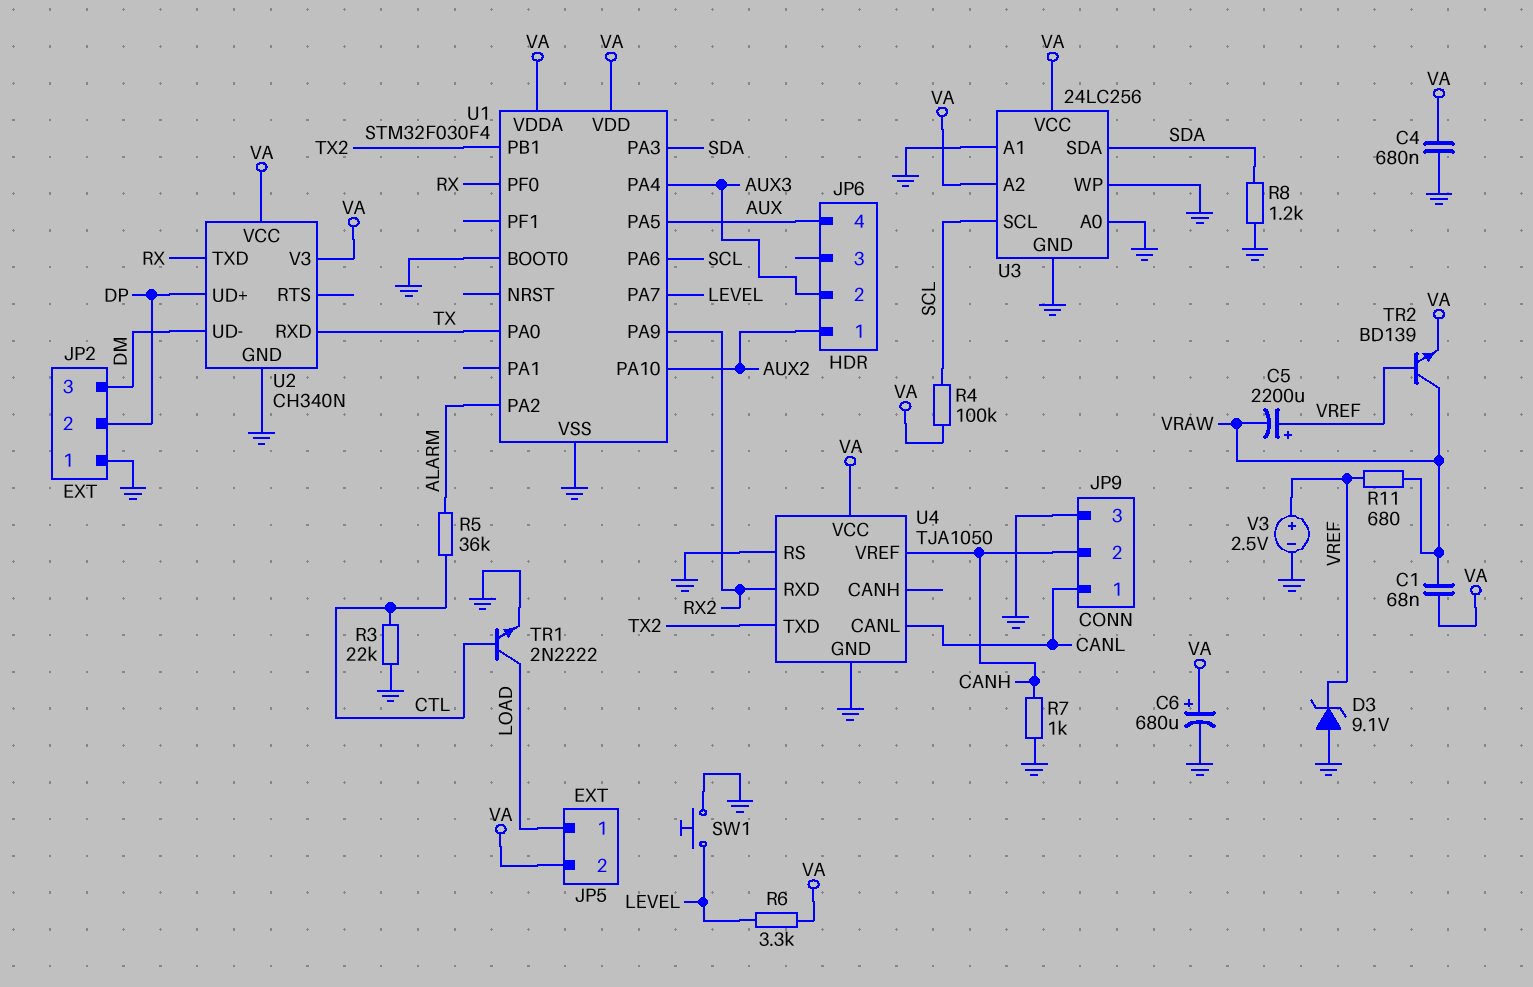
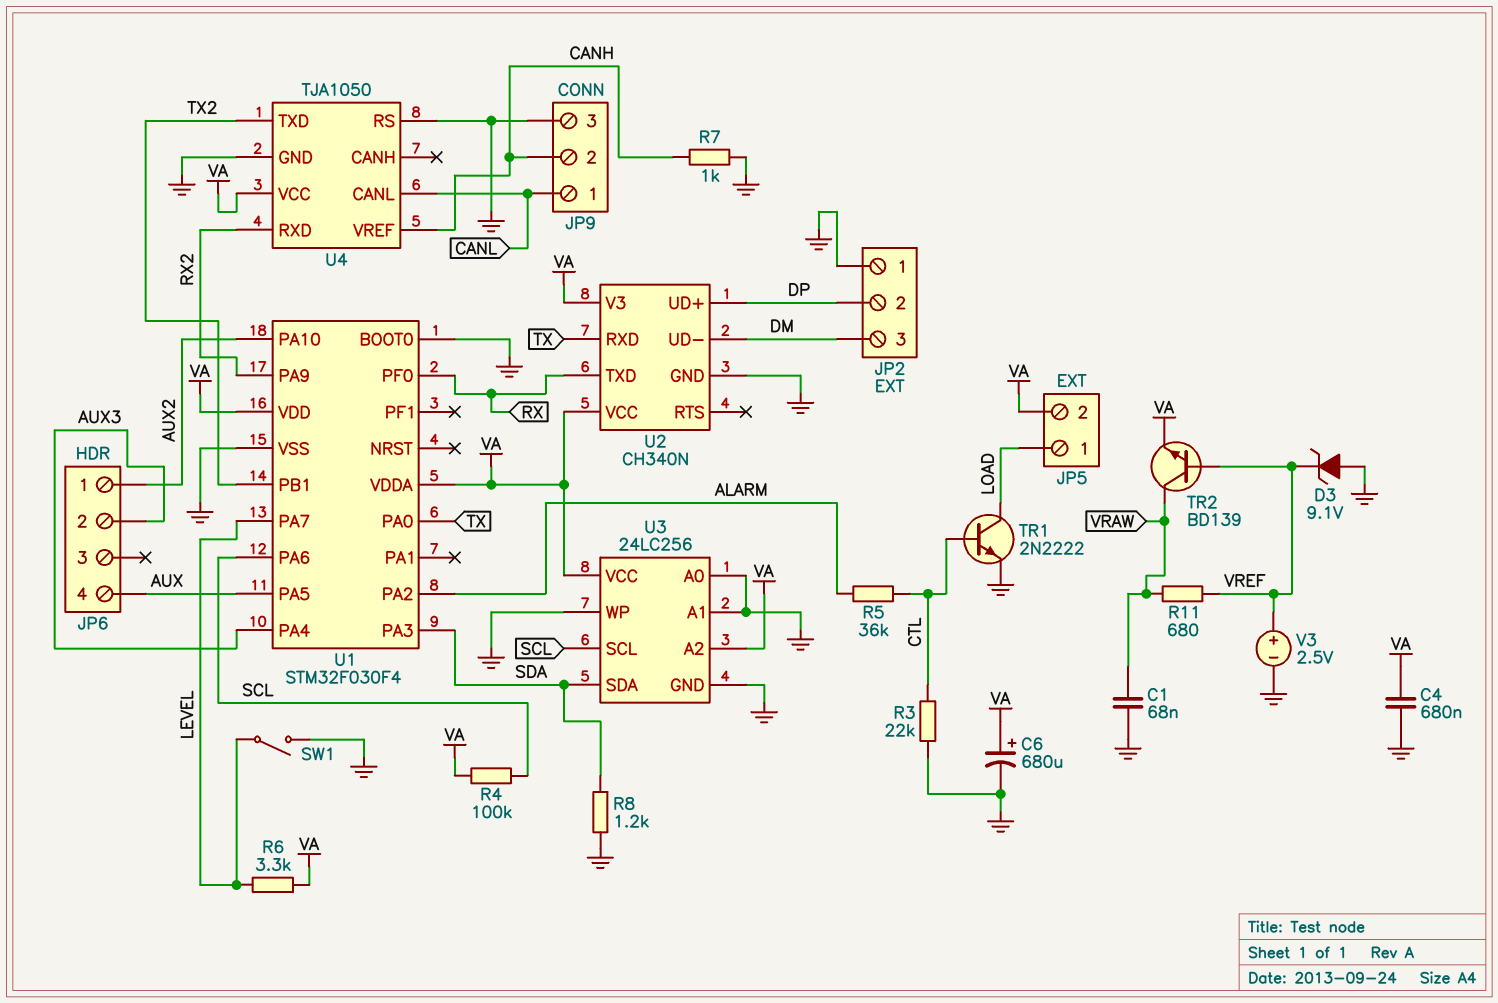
C1: 68nF (VA, VRAW) -> 68nF (GND, VRAW)
C5: 2200uF (plus VREF, minus VRAW) -> none
SW1: button (GND, LEVEL) -> switch (GND, LEVEL)

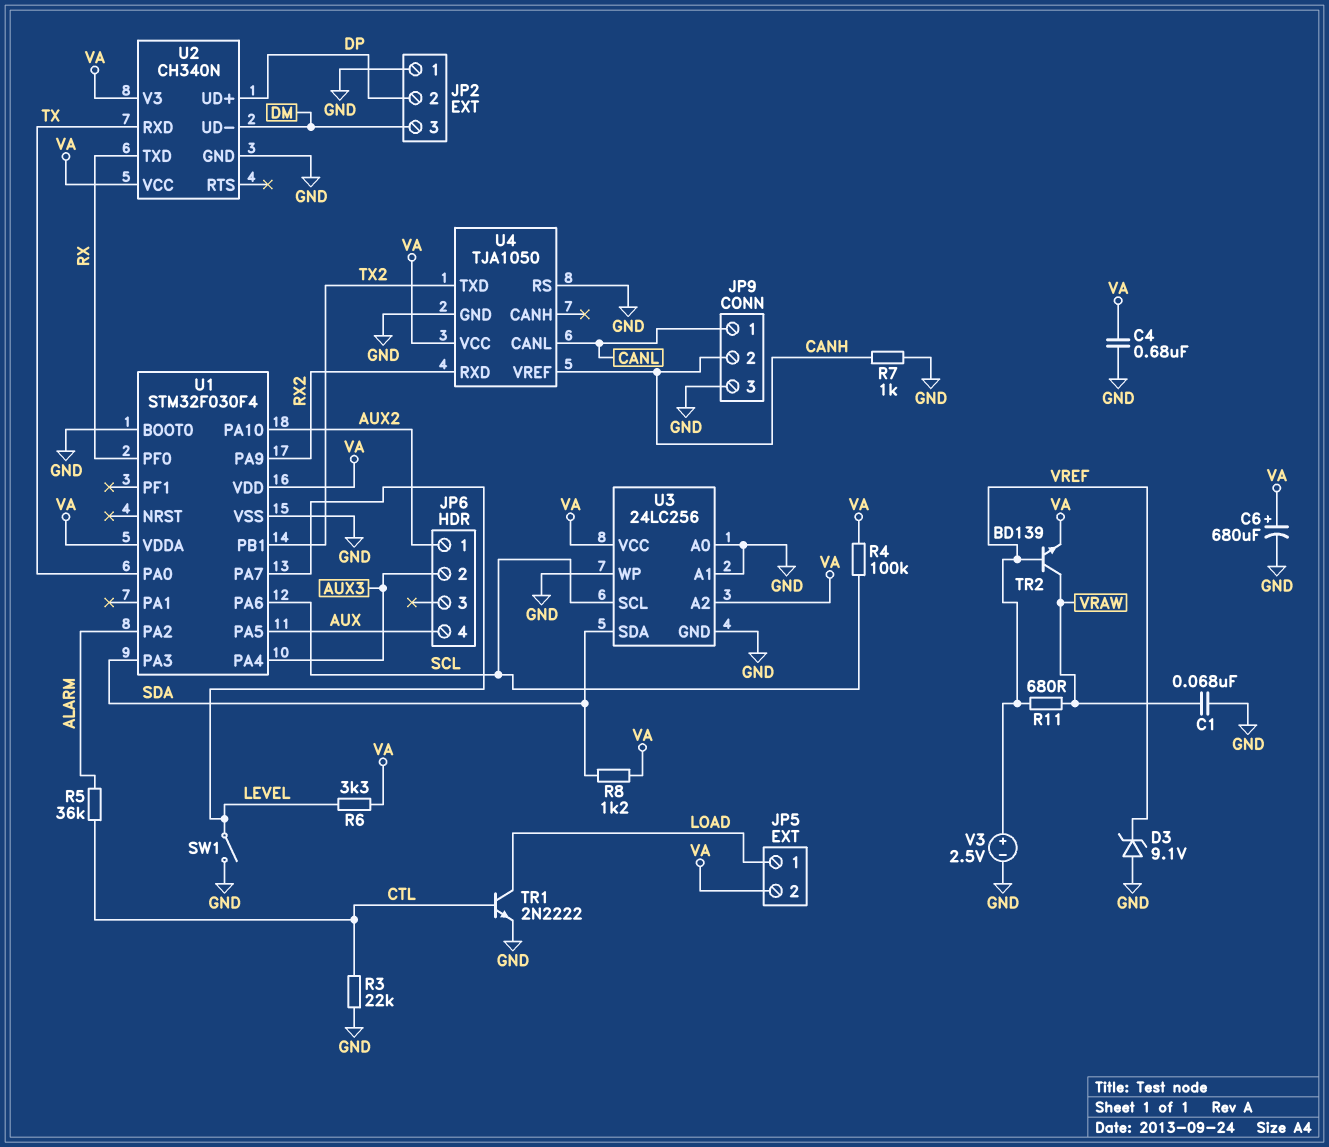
R8: 1.2k (GND, SDA) -> 1.2k (SDA, VA)

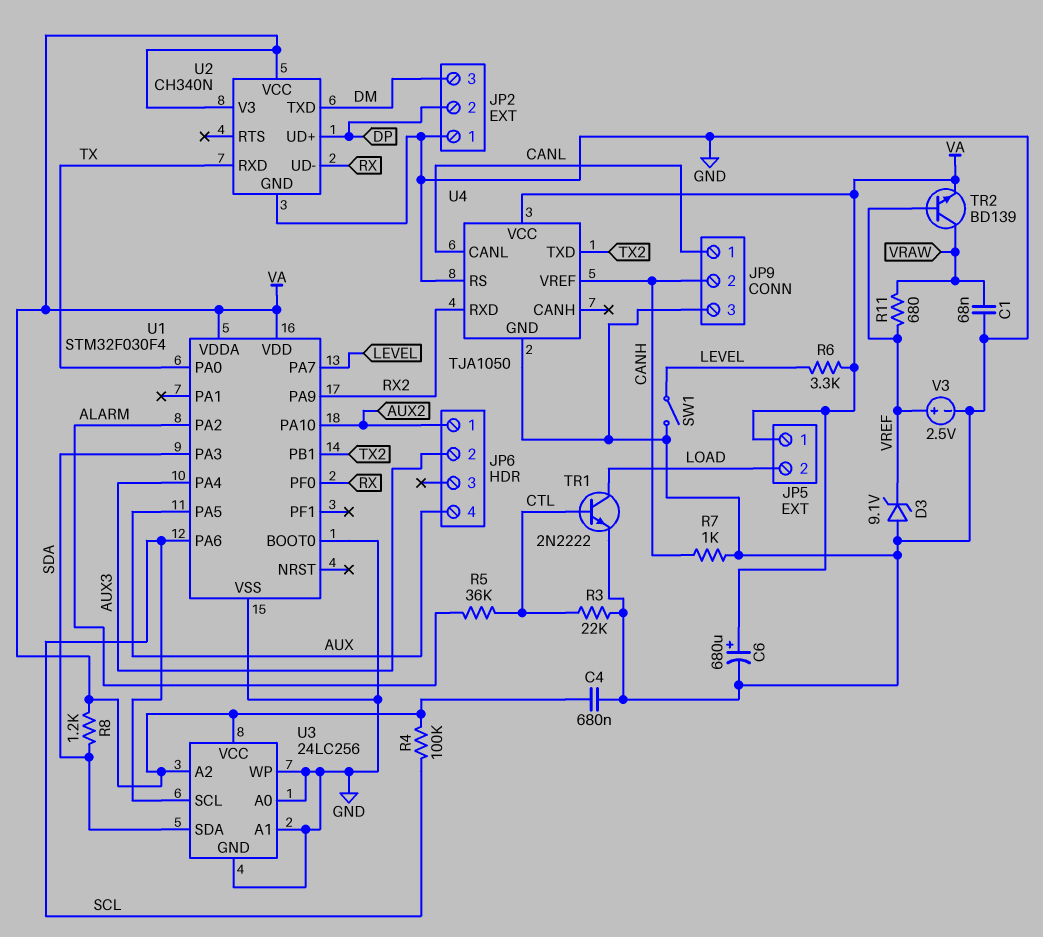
JP5 pin 1: LOAD -> VA
JP5 pin 2: VA -> LOAD
U2 pin TXD: RX -> DM
U2 pin UD-: DM -> RX

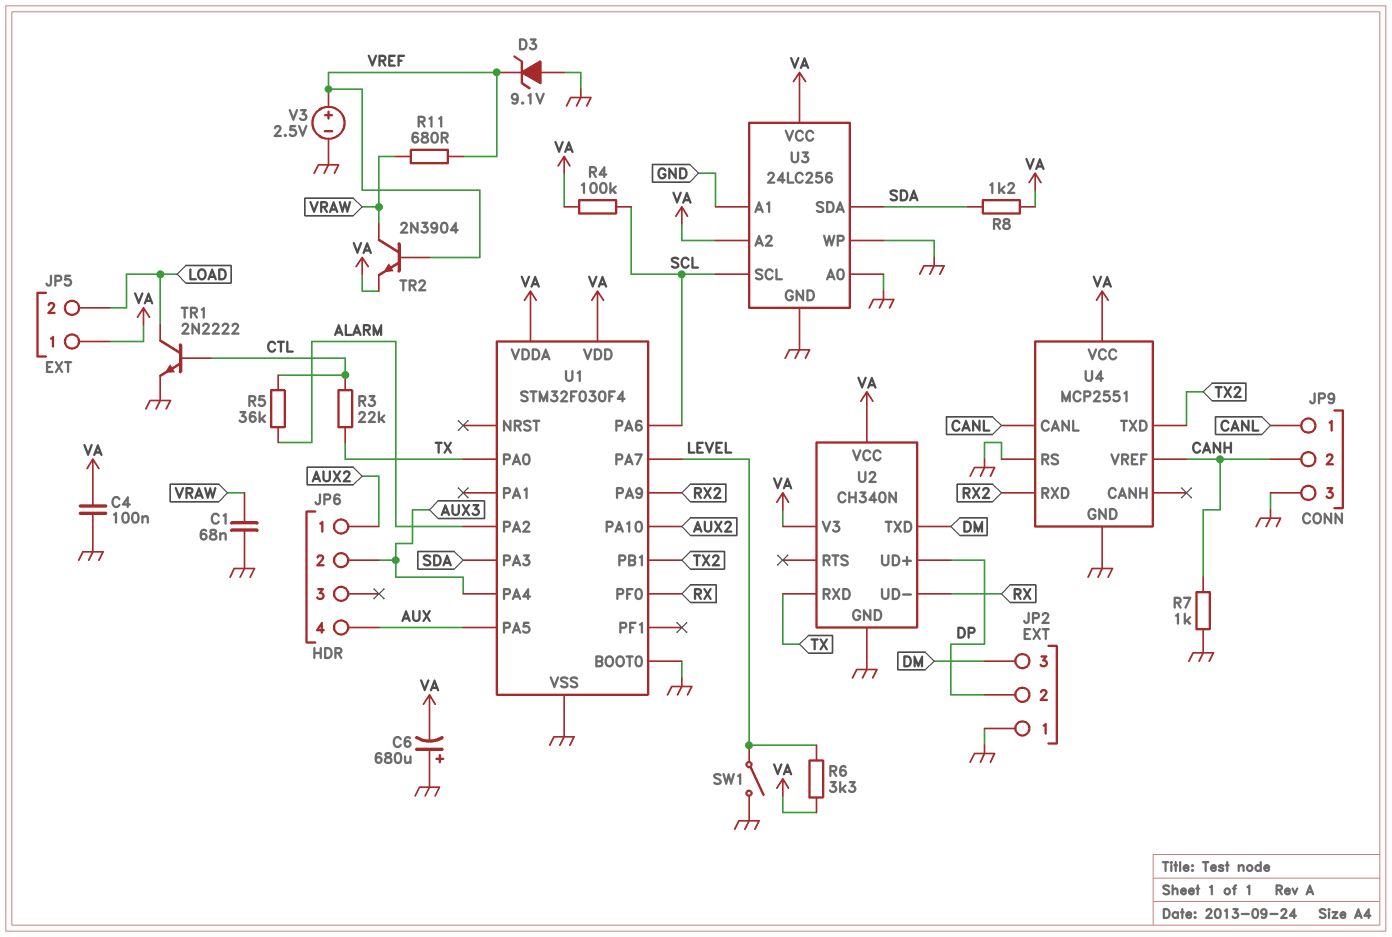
C4: 680nF (GND, VA) -> 100nF (GND, VA)
C6: 680uF (plus VA, minus GND) -> 680uF (plus GND, minus VA)
R3: 22k (CTL, GND) -> 22k (CTL, TX)
TR2: NPN BD139 (B VREF, C VRAW, E VA) -> NPN 2N3904 (B VREF, C VRAW, E VA)
U4: TJA1050 -> MCP2551

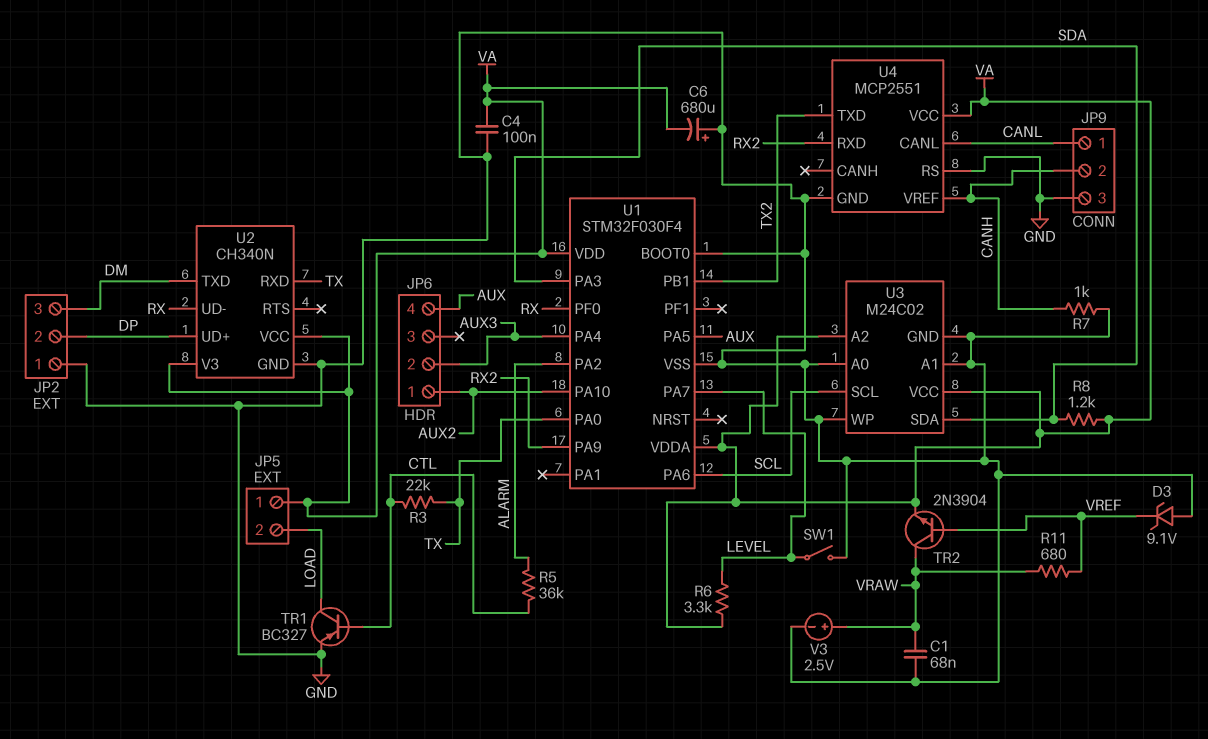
R4: 100k (SCL, VA) -> none
TR1: NPN 2N2222 (B CTL, C LOAD, E GND) -> PNP BC327 (B CTL, C LOAD, E GND)
U3: 24LC256 -> M24C02
V3: 2.5V (plus VREF, minus GND) -> 2.5V (plus VRAW, minus GND)

